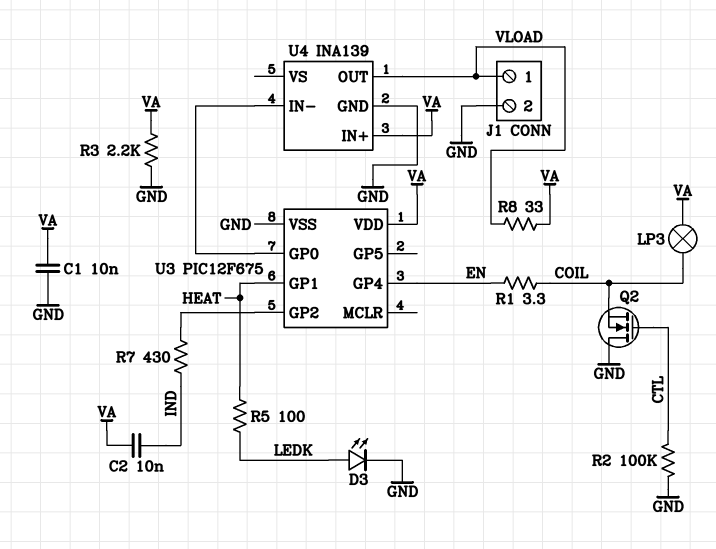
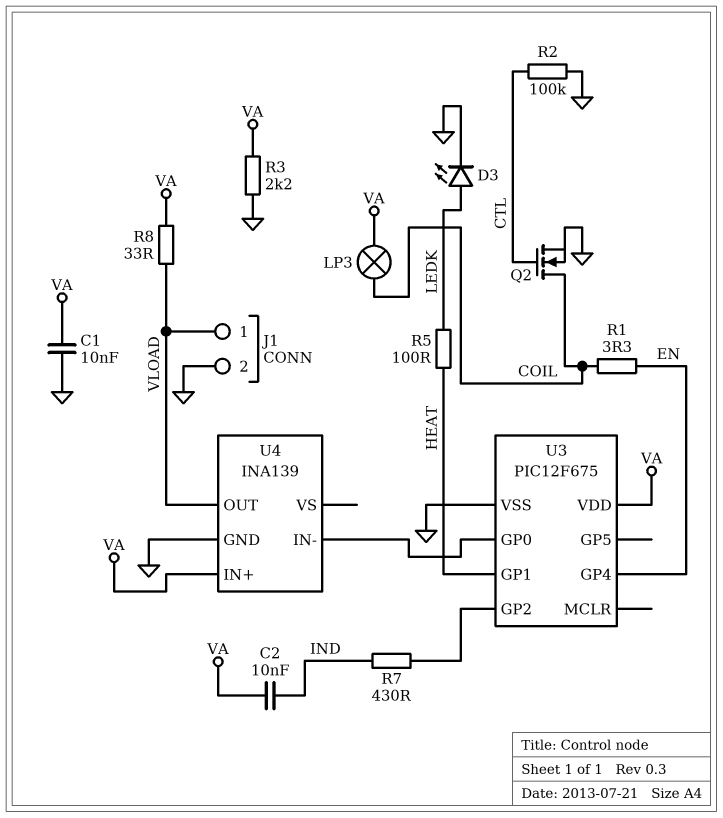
Q2: NMOS (G CTL, D GND, S COIL) -> NMOS (G CTL, D COIL, S GND)

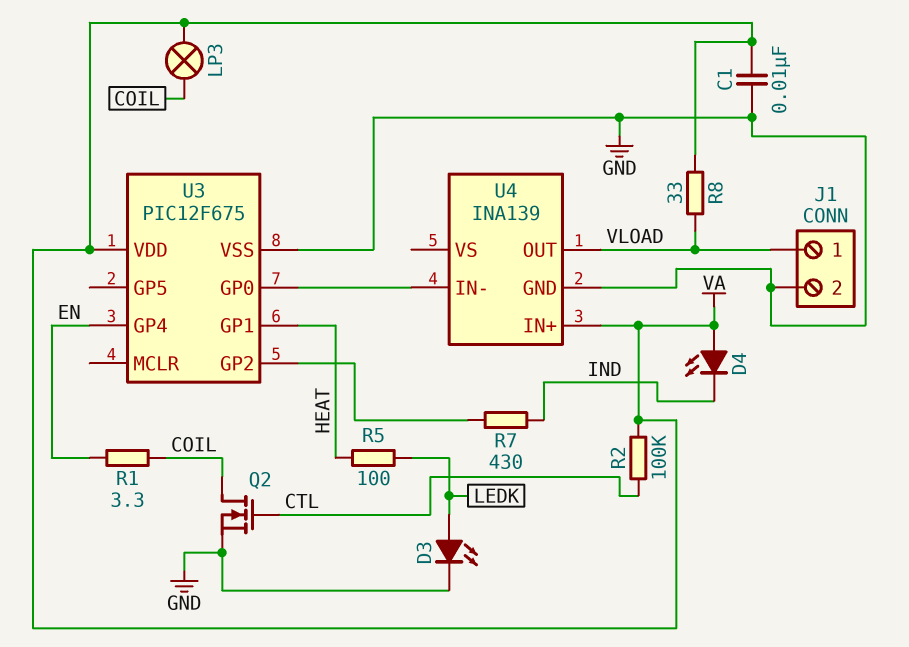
C2: 10nF (IND, VA) -> none
D4: none -> LED (A VA, K IND)
R2: 100k (CTL, GND) -> 100k (CTL, VA)
R3: 2.2k (GND, VA) -> none

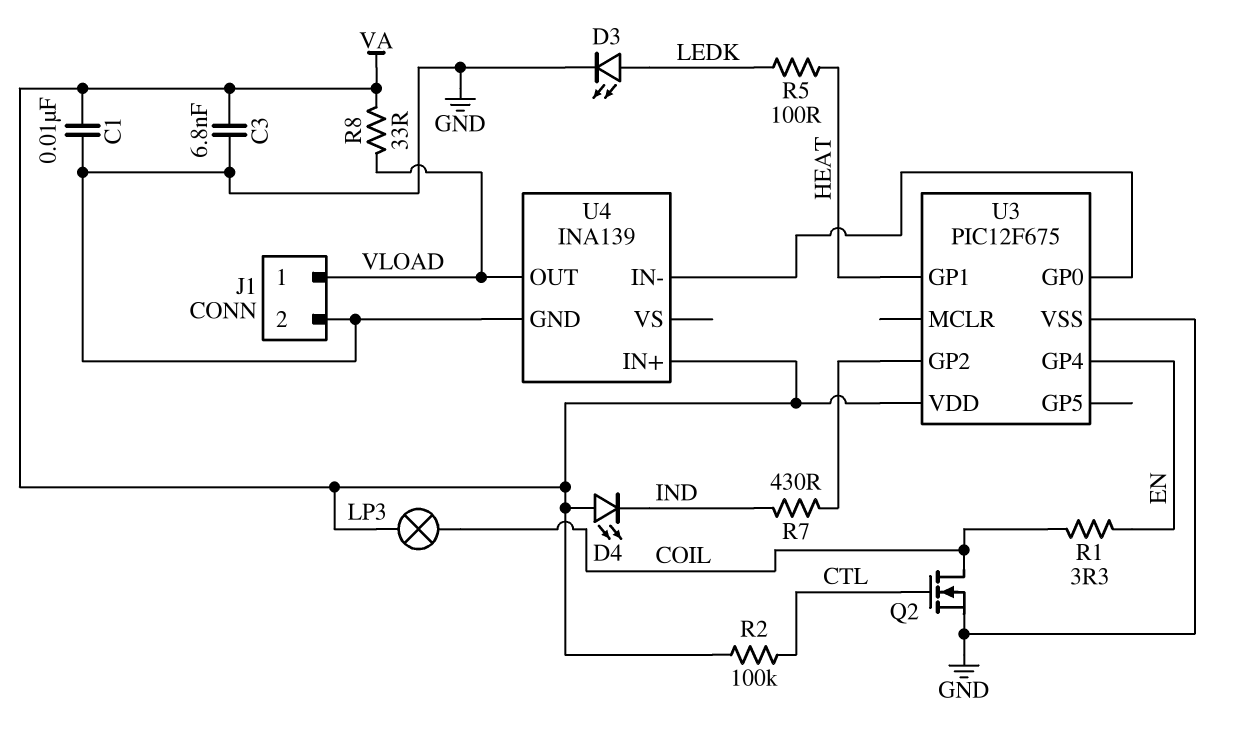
C3: none -> 6.8nF (GND, VA)

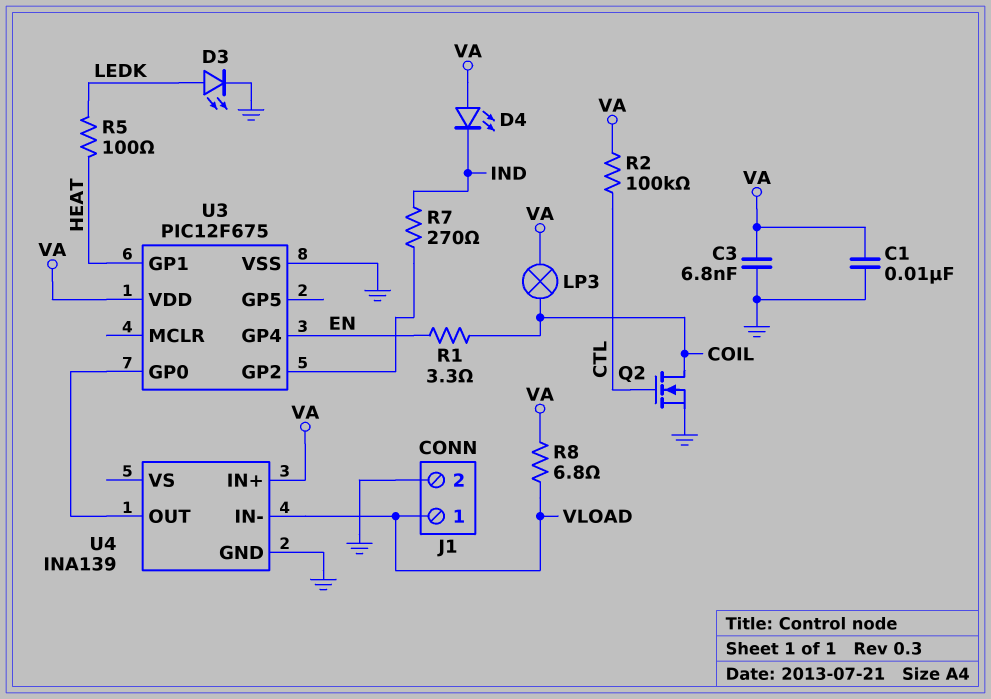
R7: 430 (IND, U3/GP2) -> 270 (IND, U3/GP2)
R8: 33 (VA, VLOAD) -> 6.8 (VA, VLOAD)
U4 pin IN-: U3/GP0 -> VLOAD
U4 pin OUT: VLOAD -> U3/GP0

